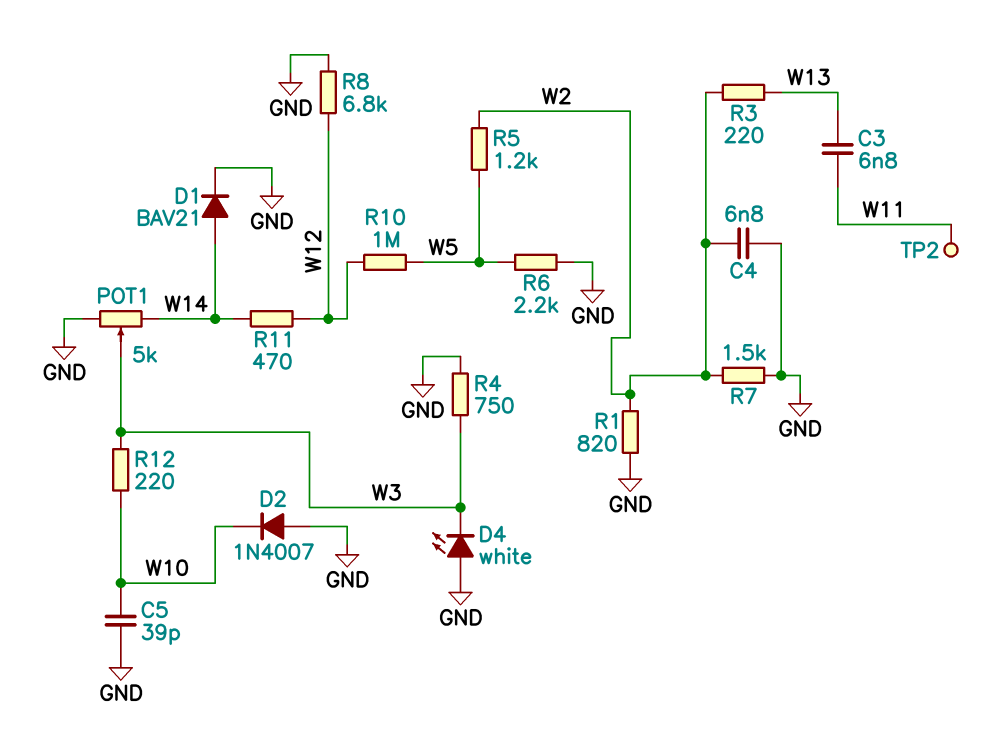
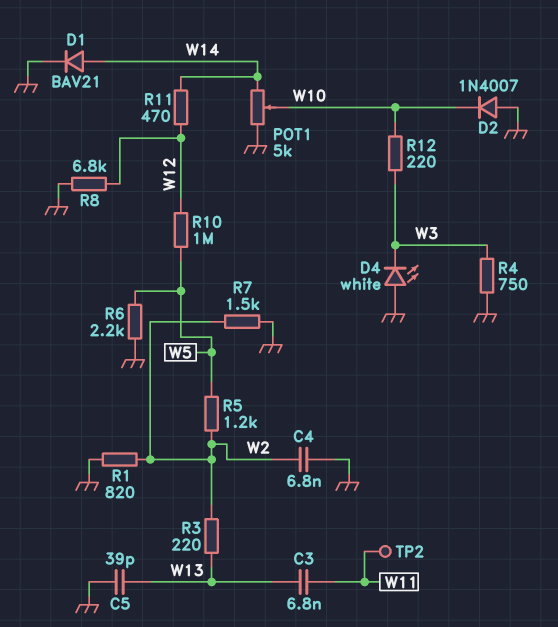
C5: 39pF (GND, W10) -> 39pF (GND, W13)
POT1: 5k (GND, W14, wiper W3) -> 5k (GND, W14, wiper W10)

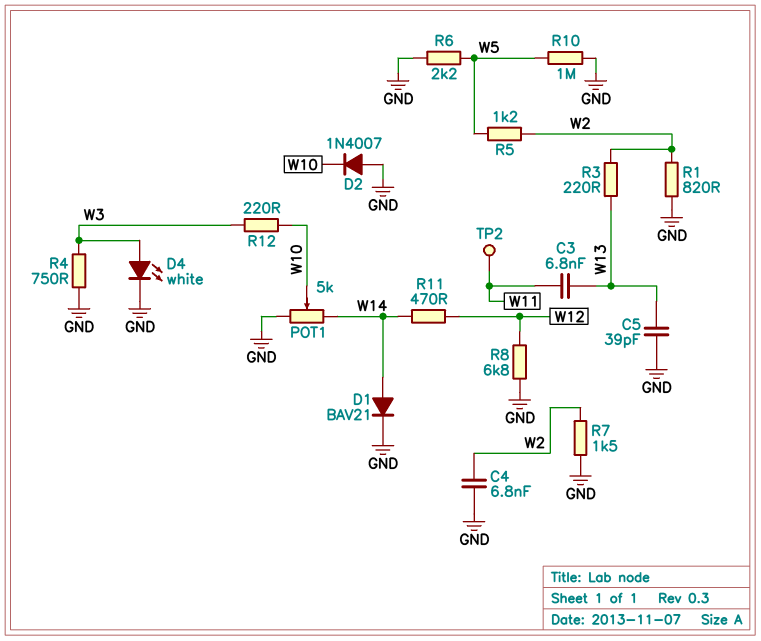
D4: LED white (A GND, K W3) -> LED white (A W3, K GND)
R10: 1M (W5, W12) -> 1M (GND, W5)

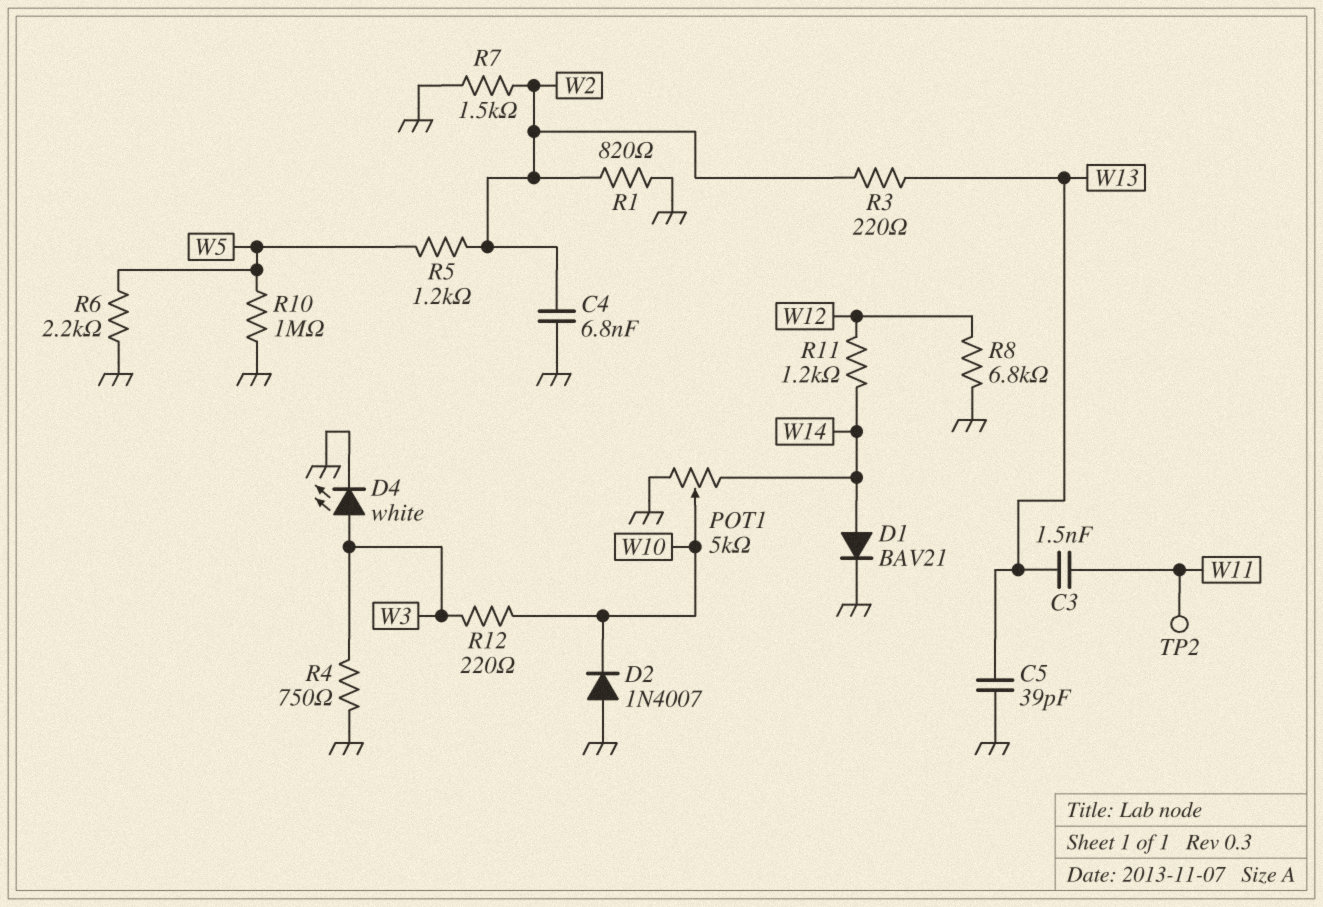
C3: 6.8nF (W11, W13) -> 1.5nF (W11, W13)
R11: 470 (W12, W14) -> 1.2k (W12, W14)

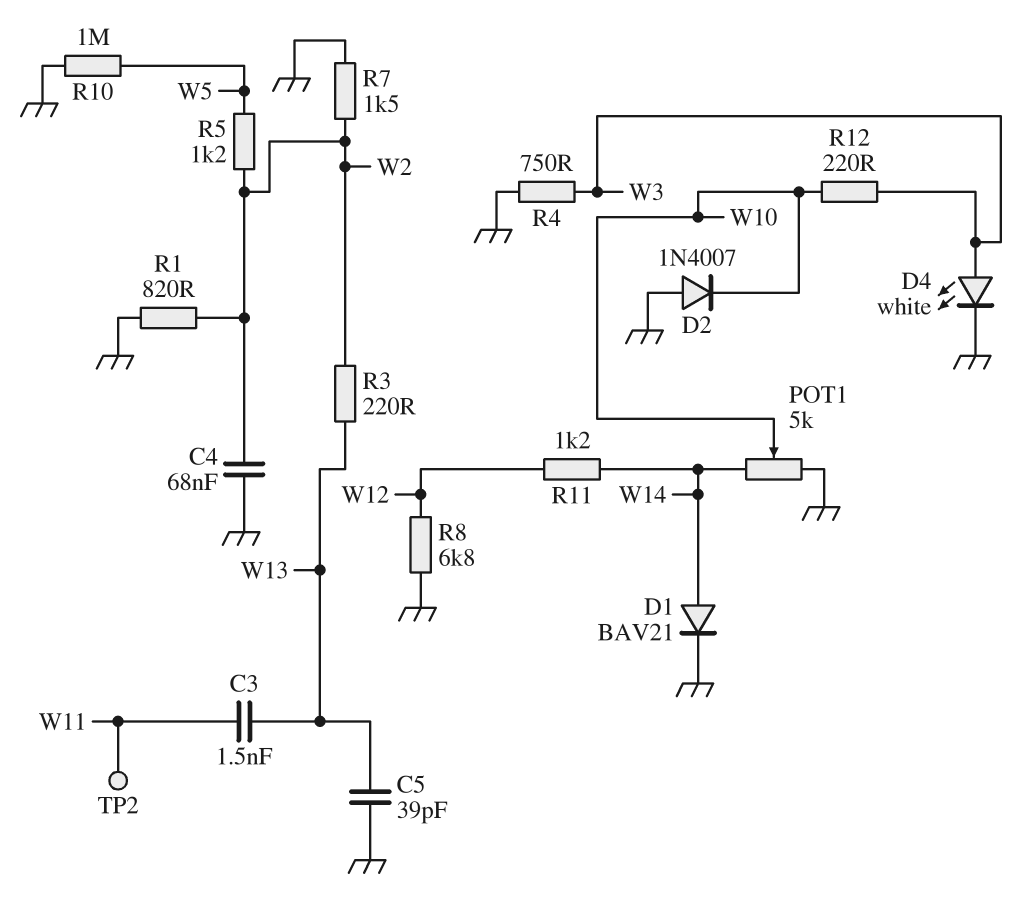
C4: 6.8nF (GND, W2) -> 68nF (GND, W2)
R6: 2.2k (GND, W5) -> none

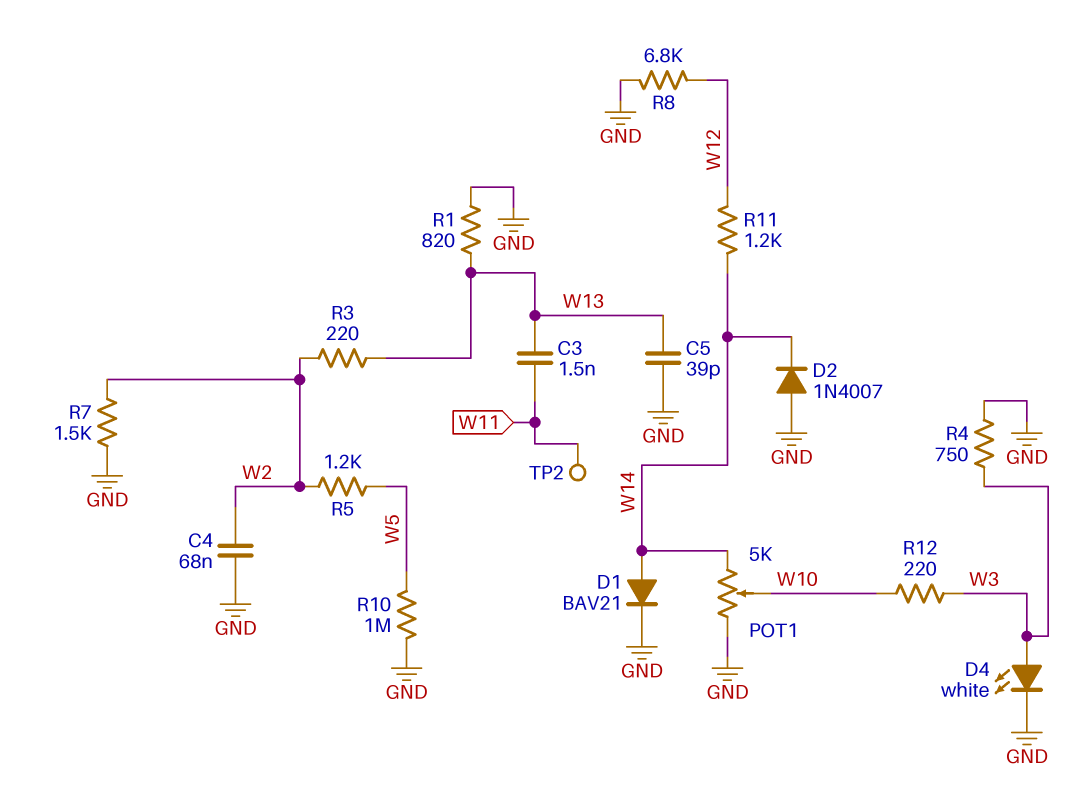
D2: diode 1N4007 (A GND, K W10) -> diode 1N4007 (A GND, K W14)
R1: 820 (GND, W2) -> 820 (GND, W13)

